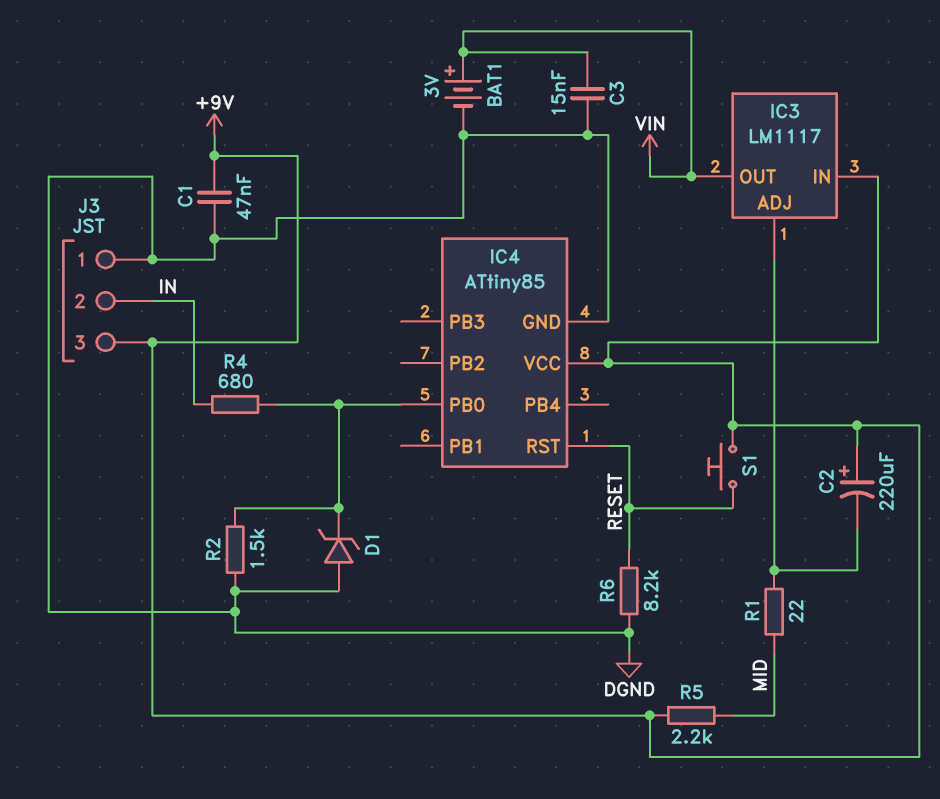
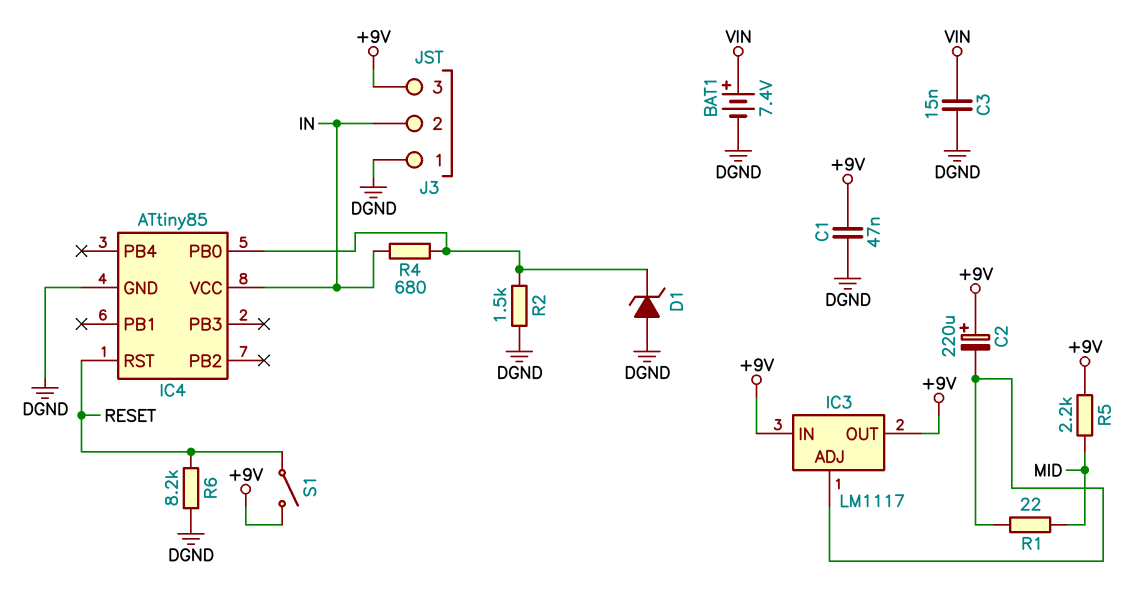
BAT1: 3V (plus VIN, minus DGND) -> 7.4V (plus VIN, minus DGND)
IC3 pin OUT: VIN -> +9V
IC4 pin VCC: +9V -> IN
S1: button (+9V, RESET) -> switch (+9V, RESET)

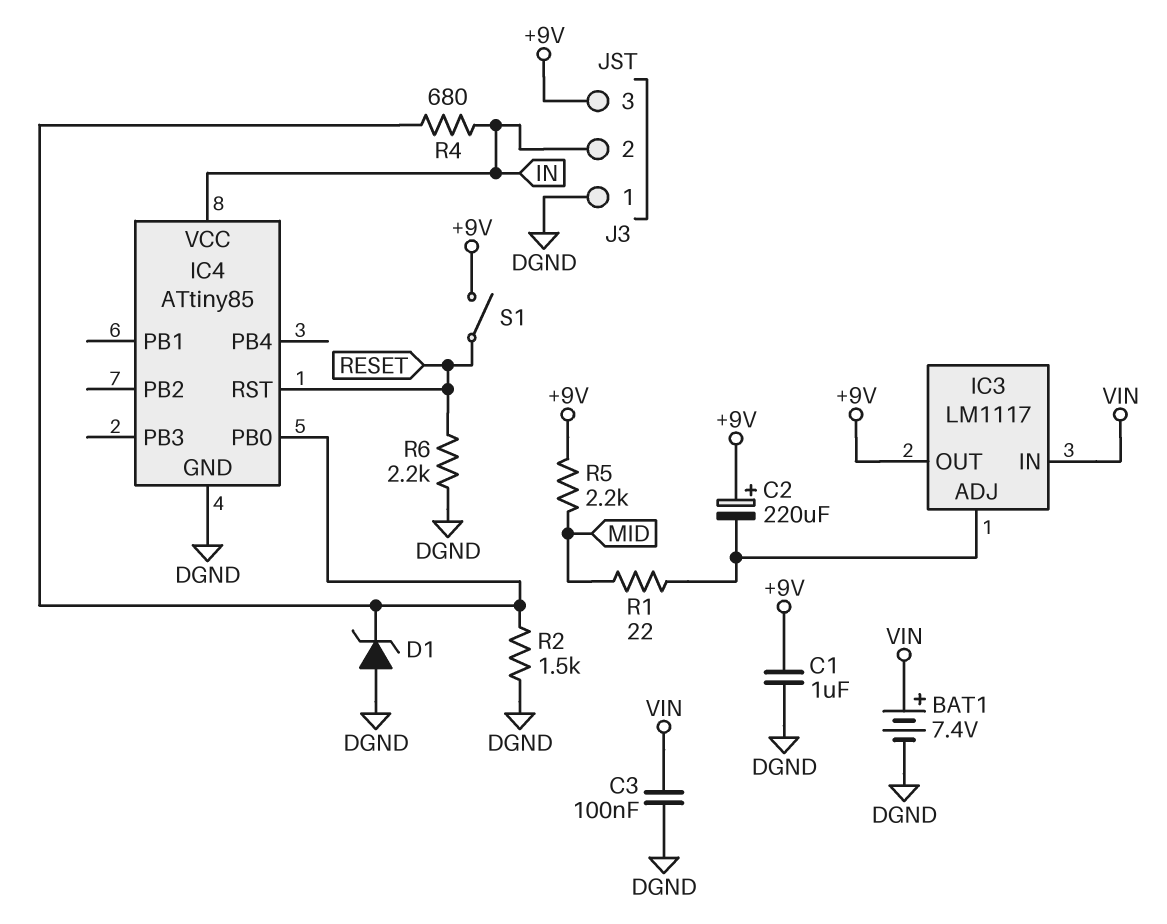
C1: 47nF (+9V, DGND) -> 1uF (+9V, DGND)
C3: 15nF (DGND, VIN) -> 100nF (DGND, VIN)
IC3 pin IN: +9V -> VIN
R6: 8.2k (DGND, RESET) -> 2.2k (DGND, RESET)

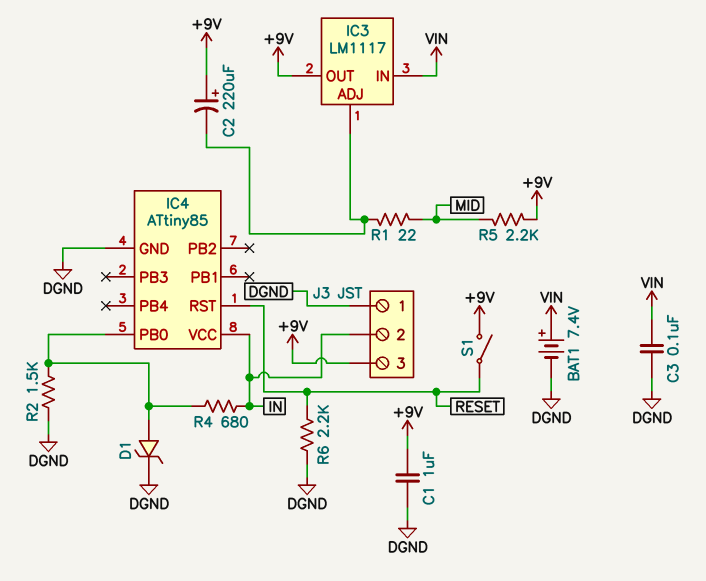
D1: zener (A DGND, K IC4/PB0) -> zener (A IC4/PB0, K DGND)

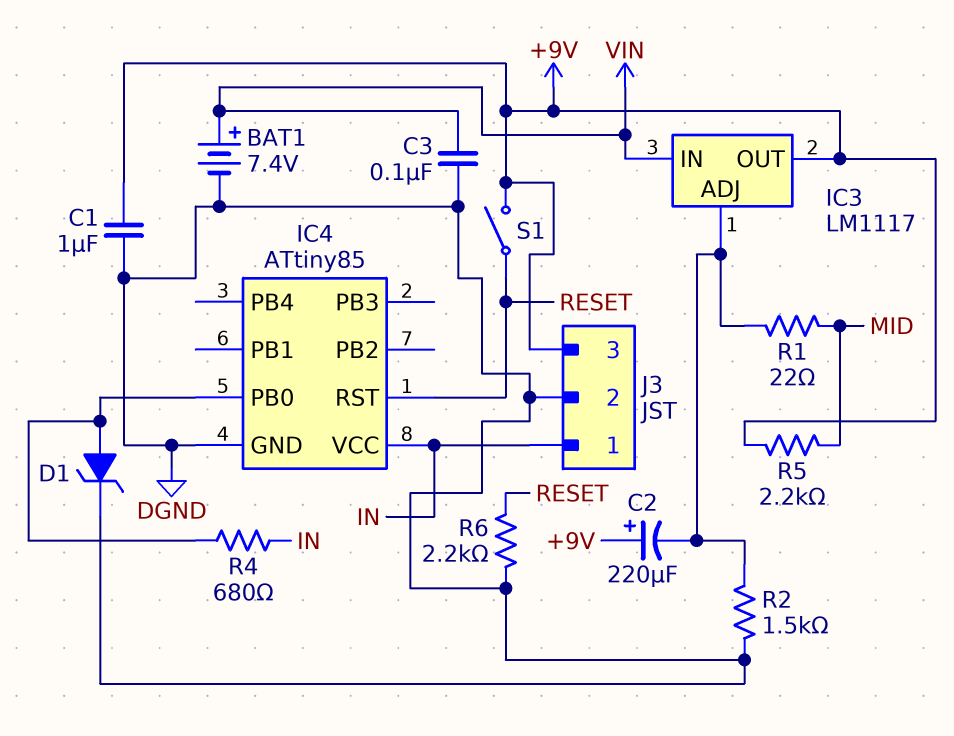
J3 pin 1: DGND -> IN
J3 pin 2: IN -> DGND
R2: 1.5k (DGND, IC4/PB0) -> 1.5k (DGND, IC3/ADJ)

